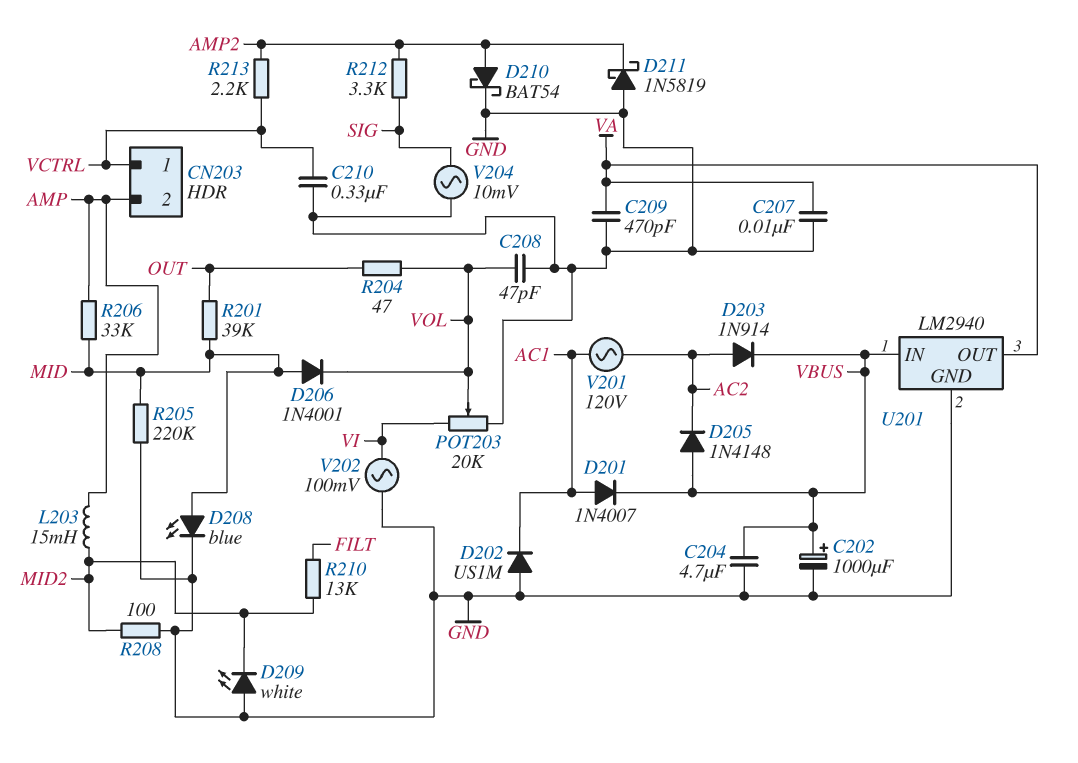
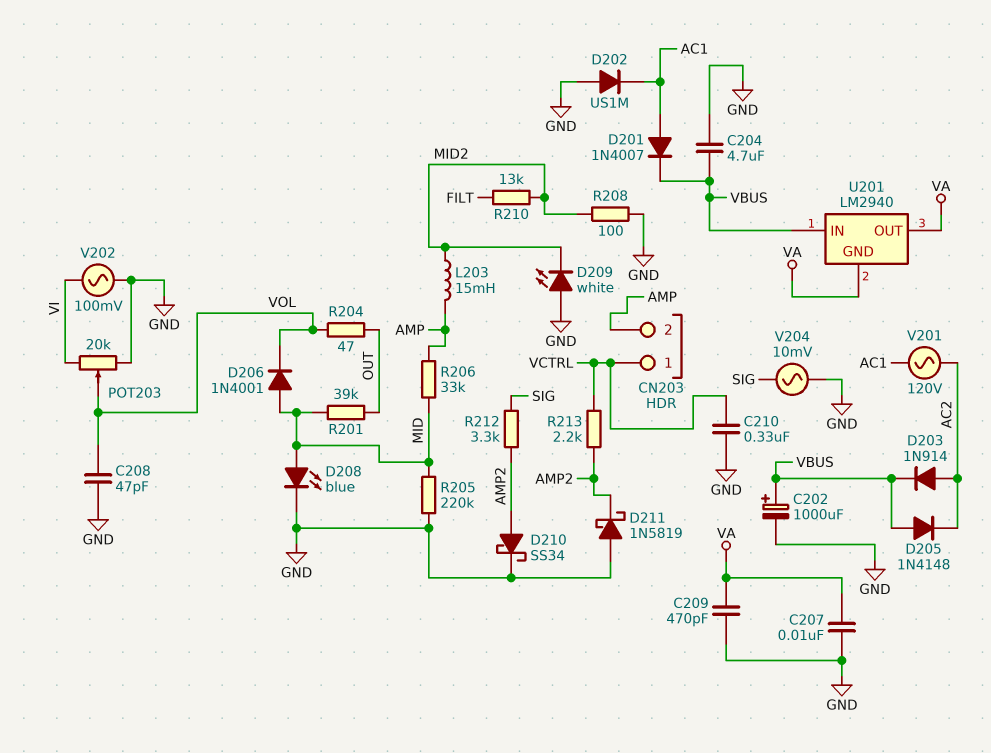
D210: schottky BAT54 (A AMP2, K GND) -> schottky SS34 (A AMP2, K GND)
U201 pin GND: GND -> VA

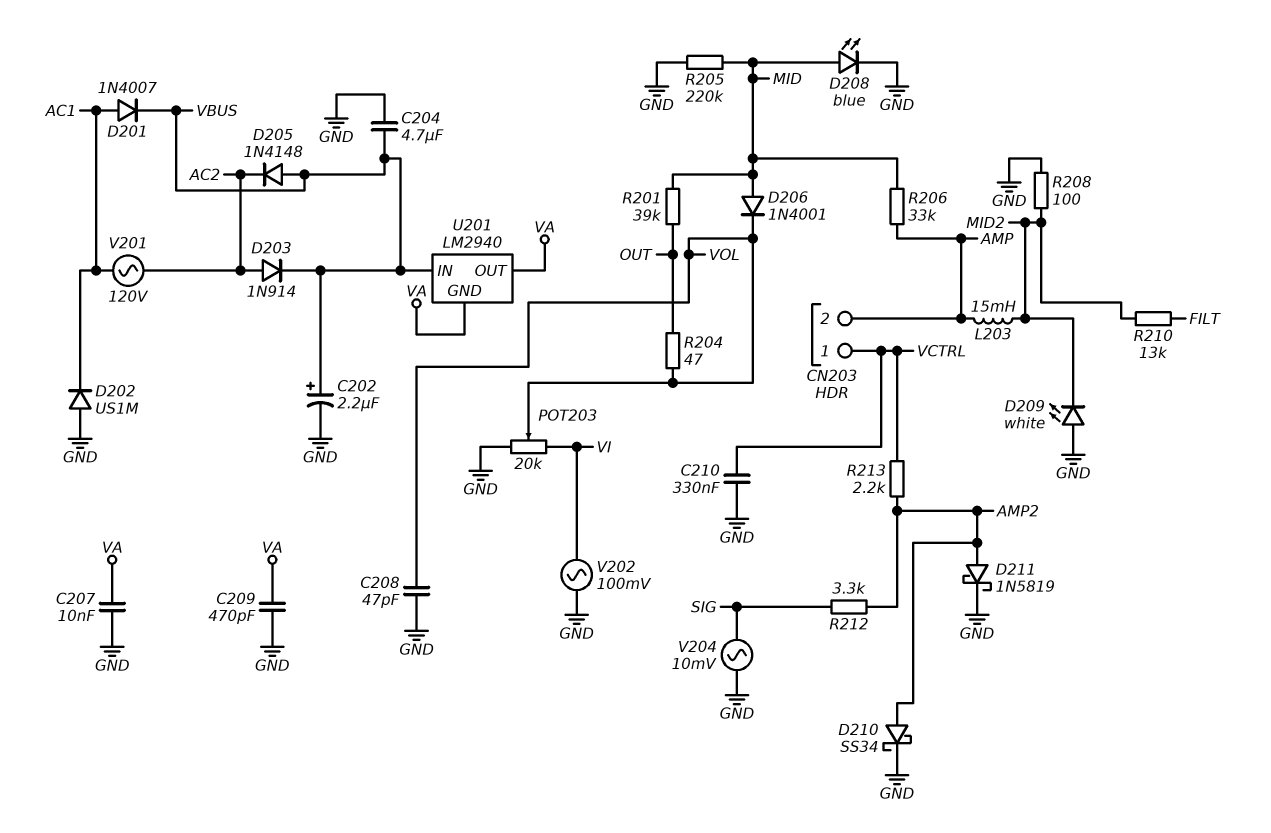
C202: 1000uF (plus VBUS, minus GND) -> 2.2uF (plus VBUS, minus GND)
D211: schottky 1N5819 (A GND, K AMP2) -> schottky 1N5819 (A AMP2, K GND)

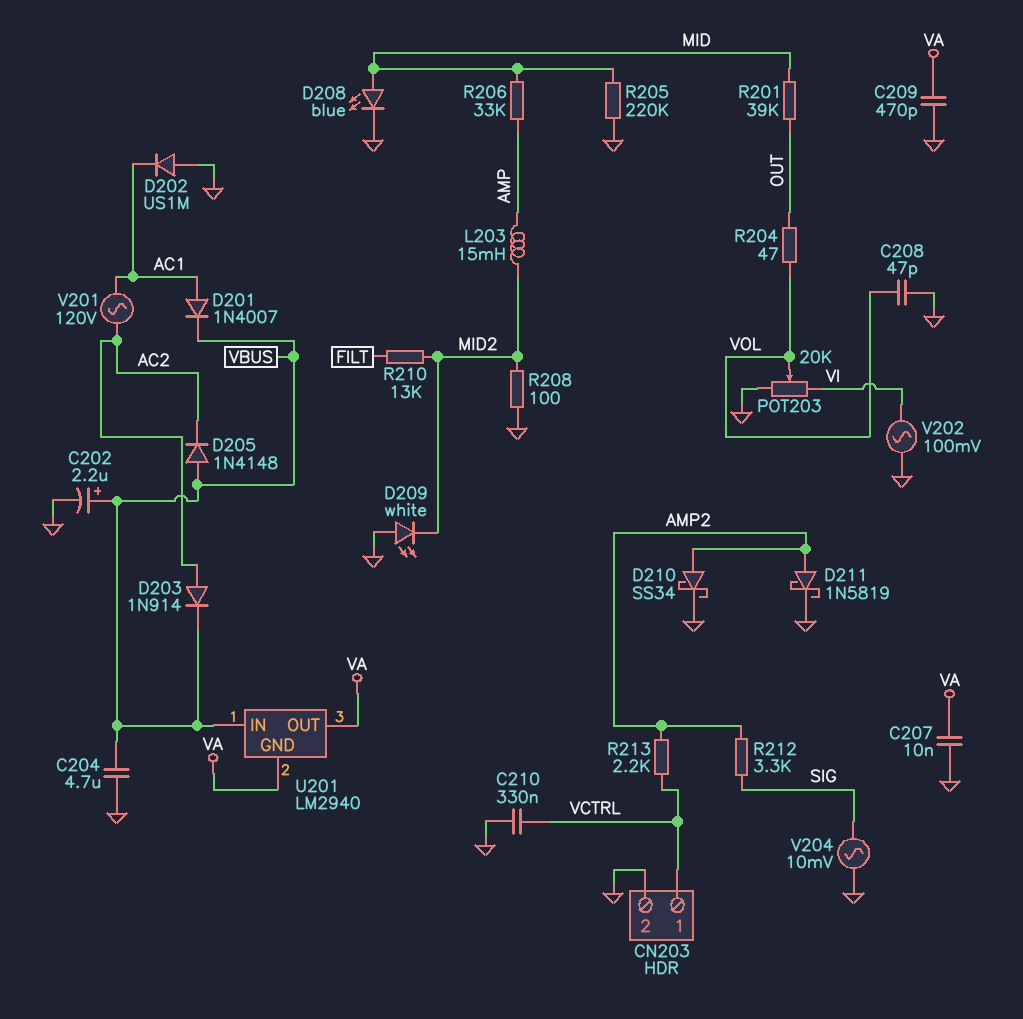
CN203 pin 2: AMP -> GND
D206: diode 1N4001 (A MID, K VOL) -> none

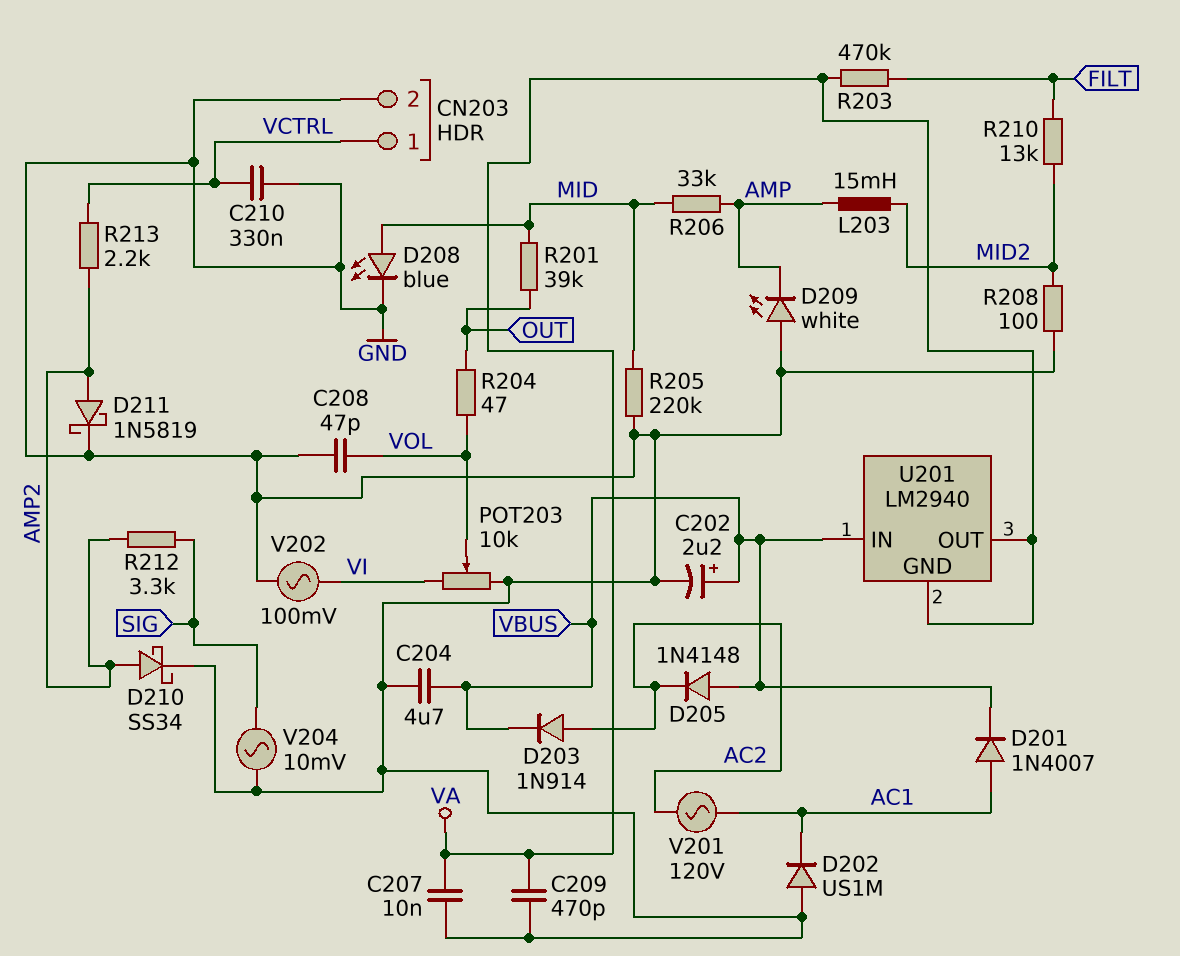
D209: LED white (A GND, K MID2) -> LED white (A GND, K AMP)
POT203: 20k (GND, VI, wiper VOL) -> 10k (GND, VI, wiper VOL)
R203: none -> 470k (FILT, VA)

